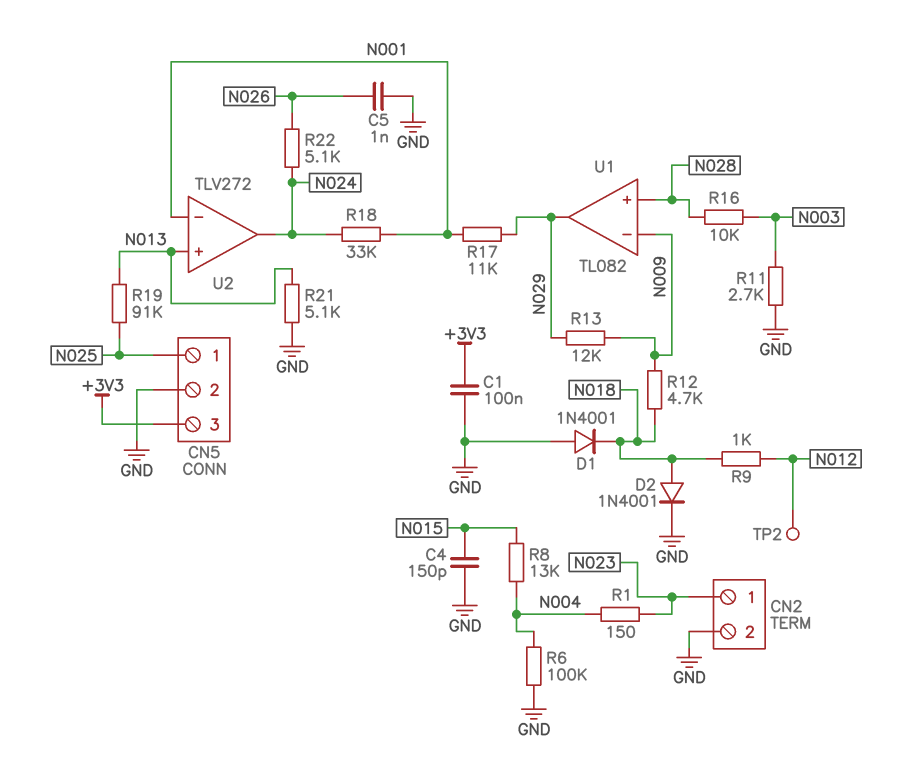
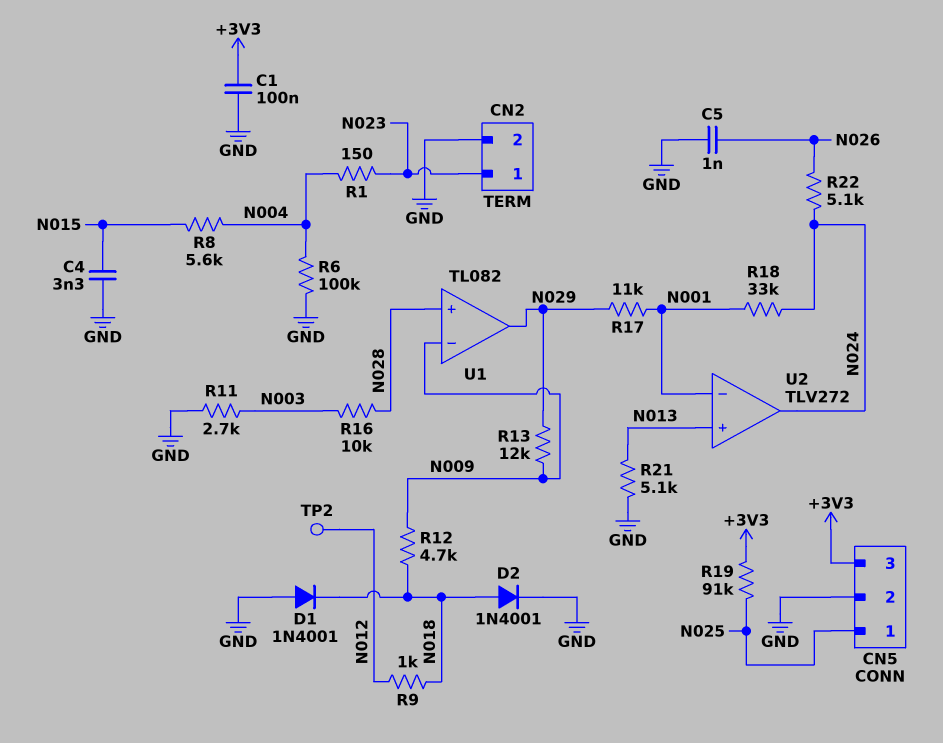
C4: 150pF (GND, N015) -> 3.3nF (GND, N015)
R8: 13k (N004, N015) -> 5.6k (N004, N015)
R19: 91k (N013, N025) -> 91k (+3V3, N025)

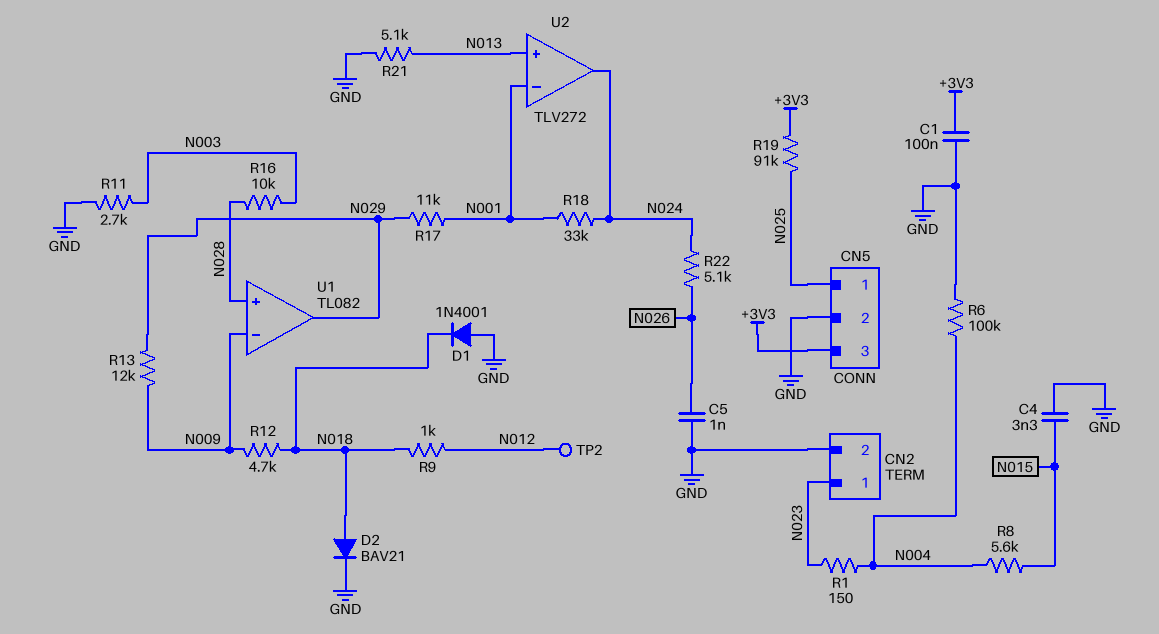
D2: diode 1N4001 (A N018, K GND) -> diode BAV21 (A N018, K GND)

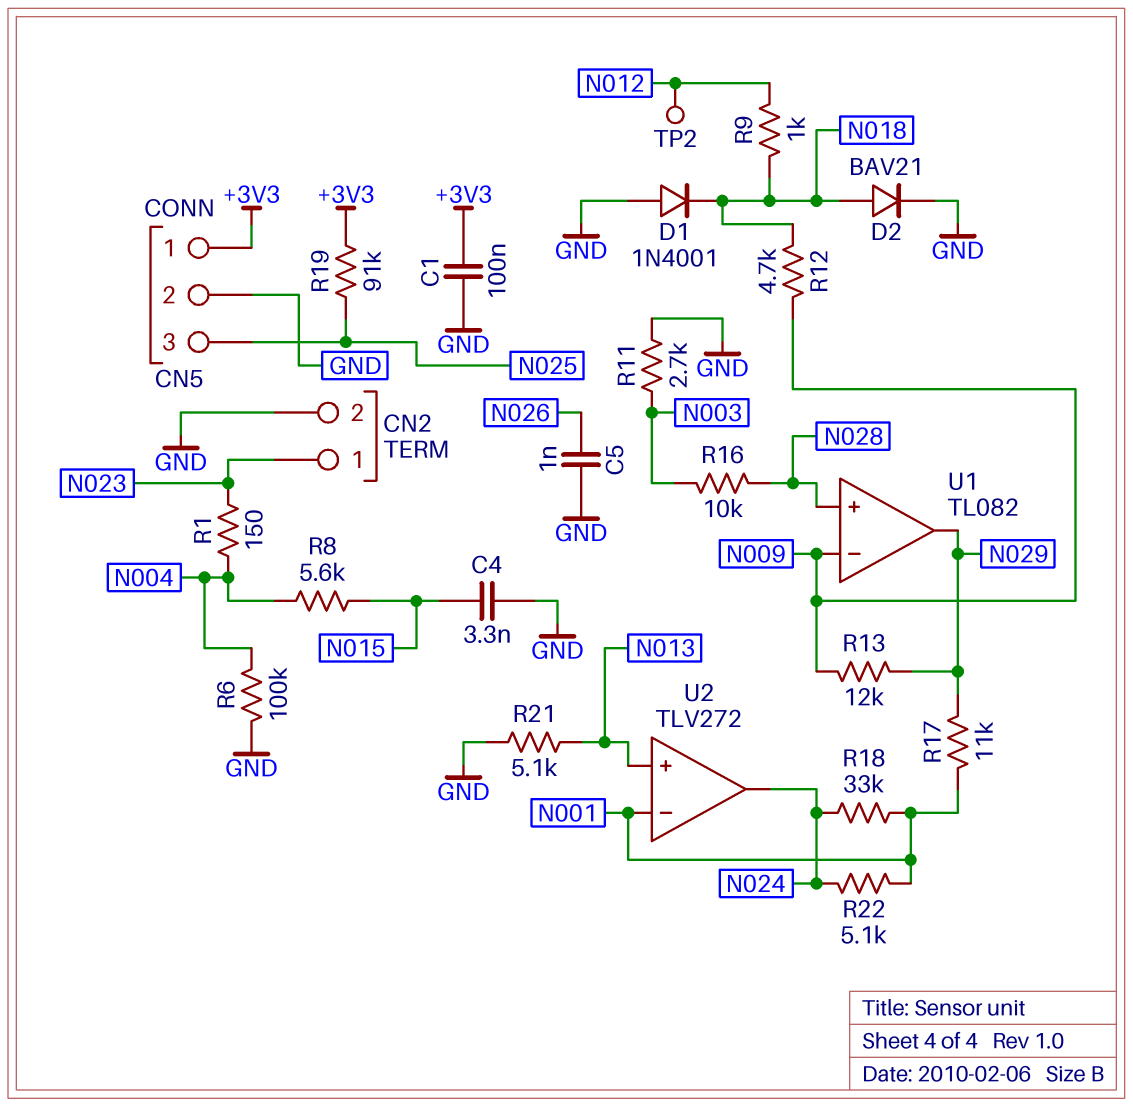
CN5 pin 1: N025 -> +3V3
CN5 pin 3: +3V3 -> N025
R22: 5.1k (N024, N026) -> 5.1k (N001, N024)

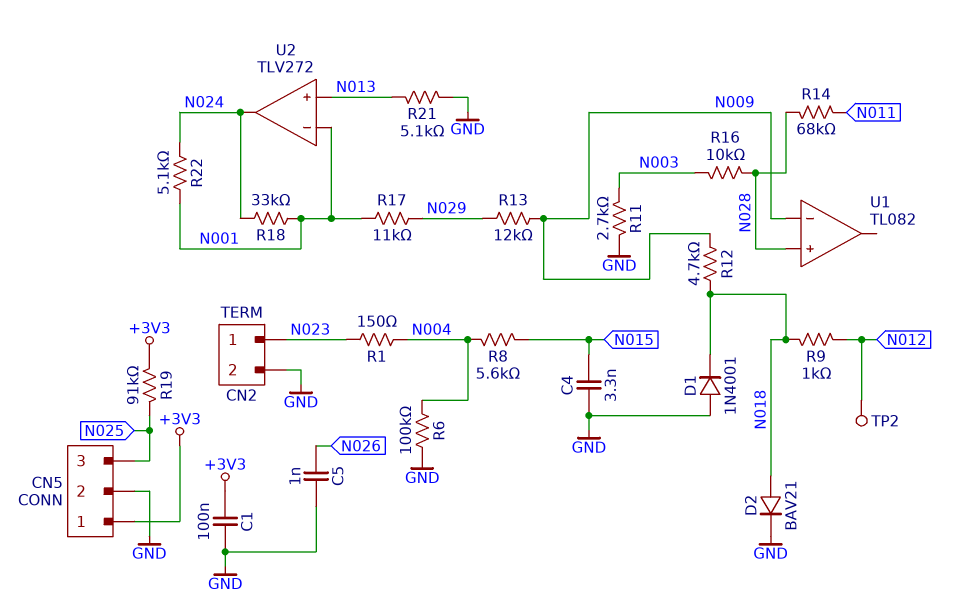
R14: none -> 68k (N011, N028)
U1 pin out: N029 -> none

